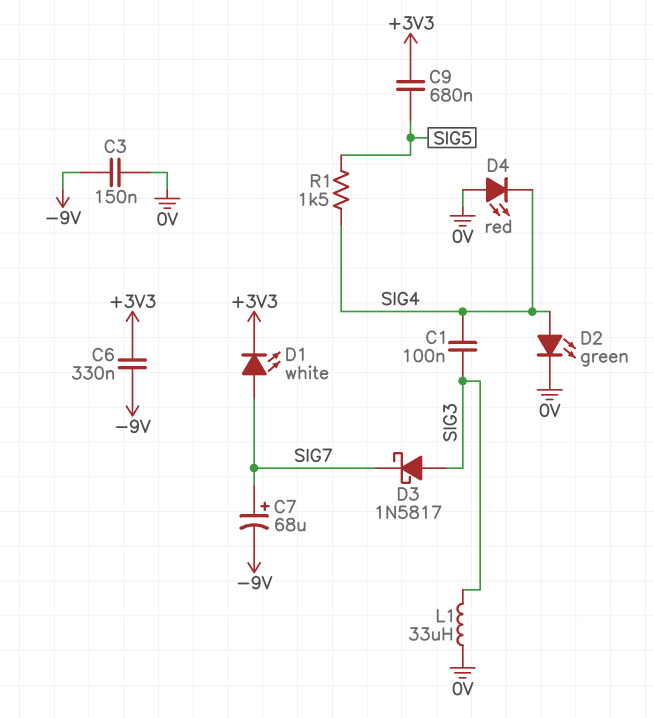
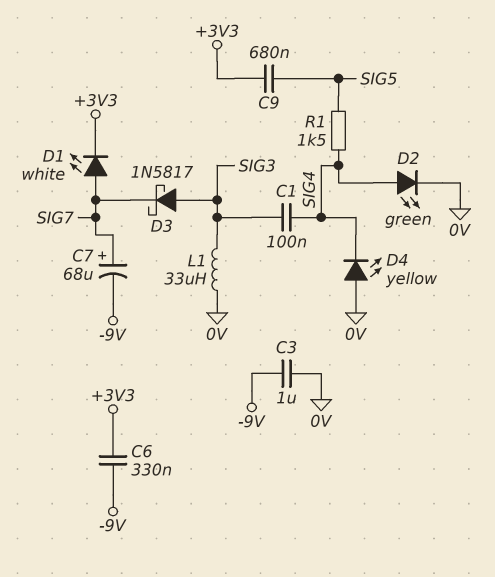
C3: 150nF (-9V, 0V) -> 1uF (-9V, 0V)
D4: LED red (A 0V, K SIG4) -> LED yellow (A 0V, K SIG4)

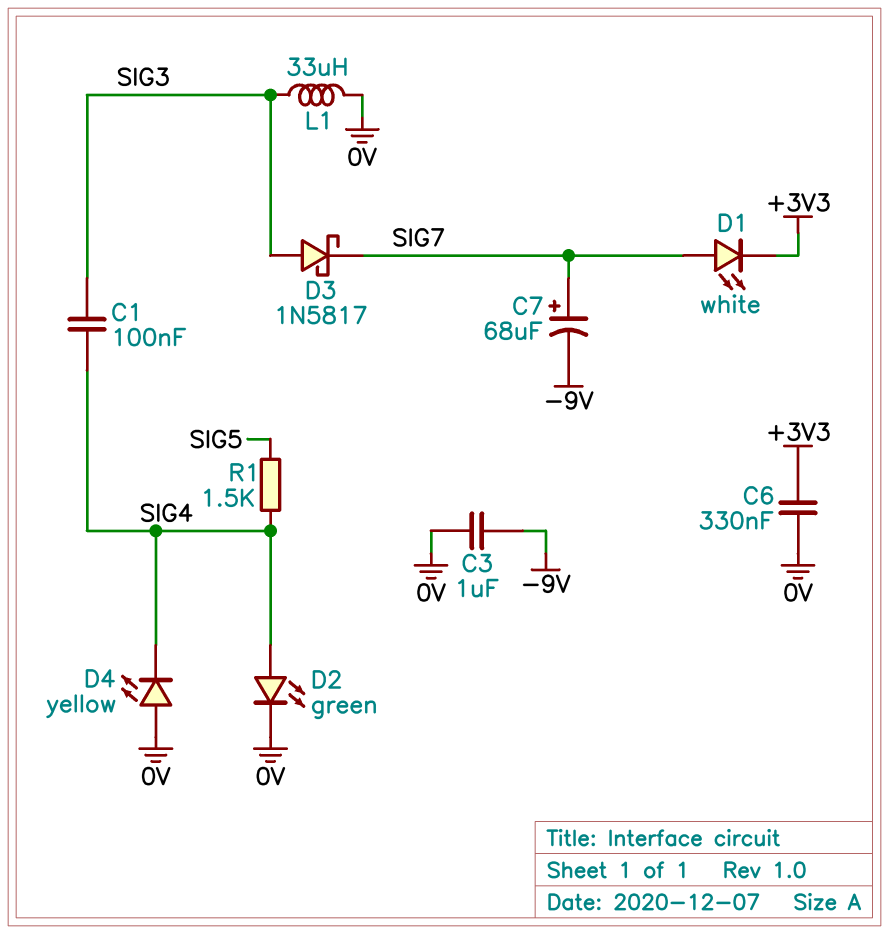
C6: 330nF (+3V3, -9V) -> 330nF (+3V3, 0V)
C9: 680nF (+3V3, SIG5) -> none

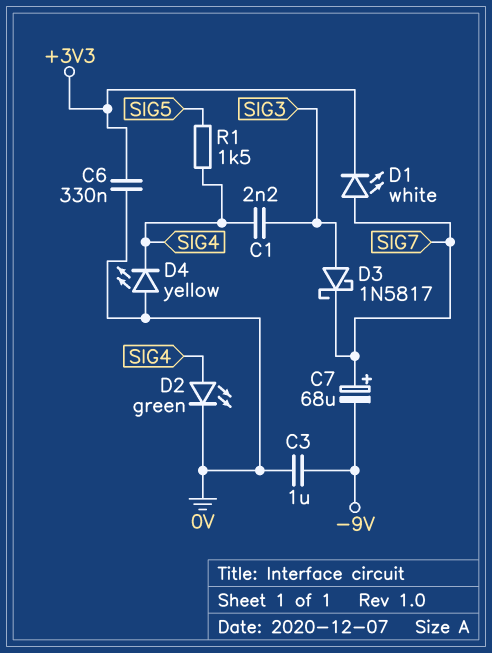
C1: 100nF (SIG3, SIG4) -> 2.2nF (SIG3, SIG4)
L1: 33uH (0V, SIG3) -> none

